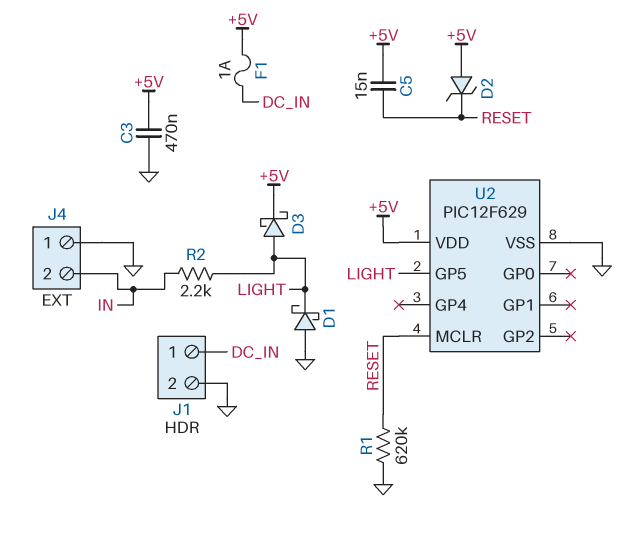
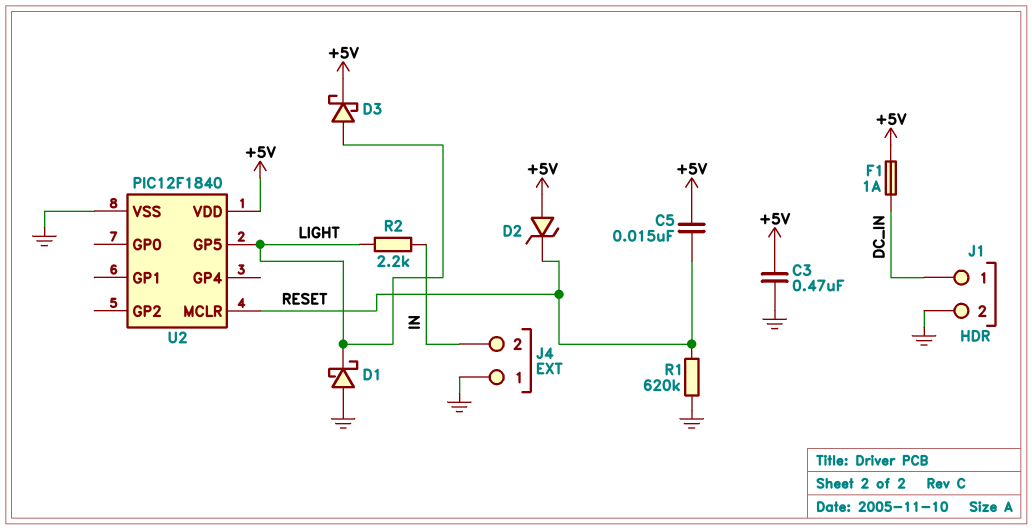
U2: PIC12F629 -> PIC12F1840

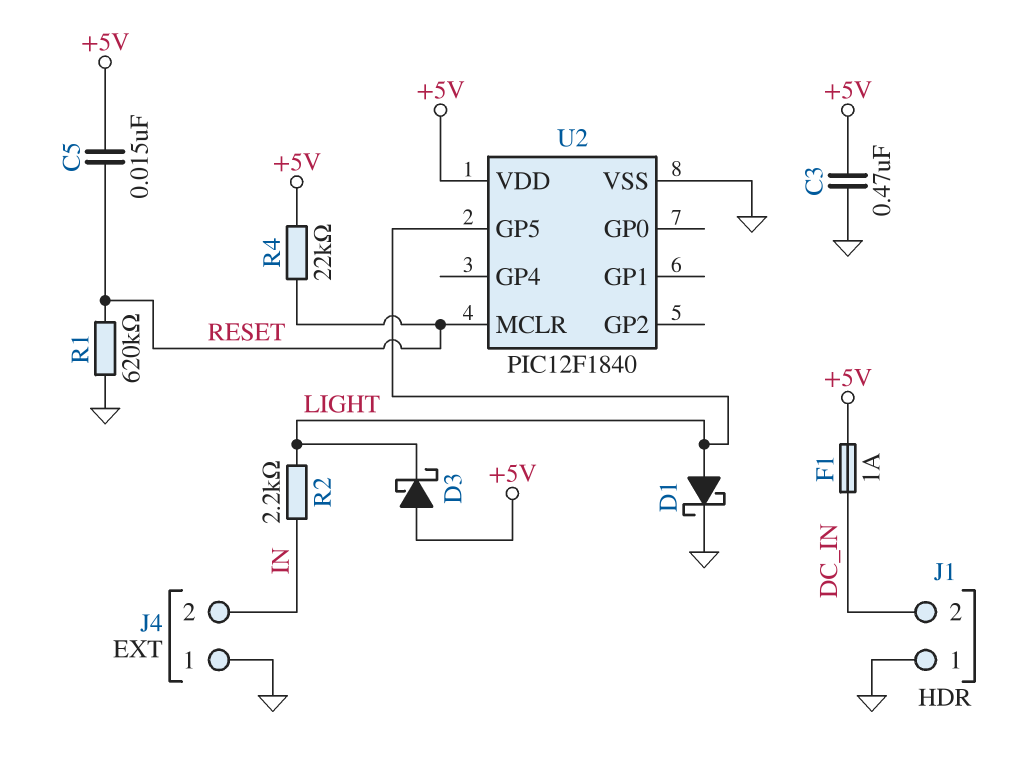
D1: schottky (A GND, K LIGHT) -> schottky (A LIGHT, K GND)
D2: zener (A +5V, K RESET) -> none
D3: schottky (A LIGHT, K +5V) -> schottky (A +5V, K LIGHT)
J1 pin 1: DC_IN -> GND
J1 pin 2: GND -> DC_IN
R4: none -> 22k (+5V, RESET)

